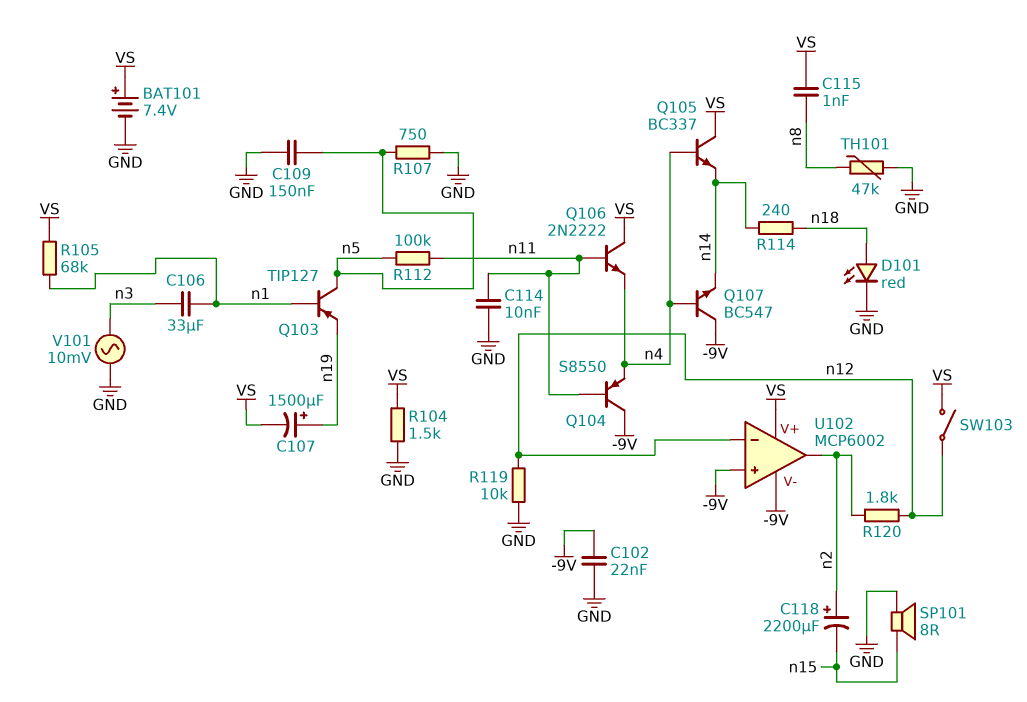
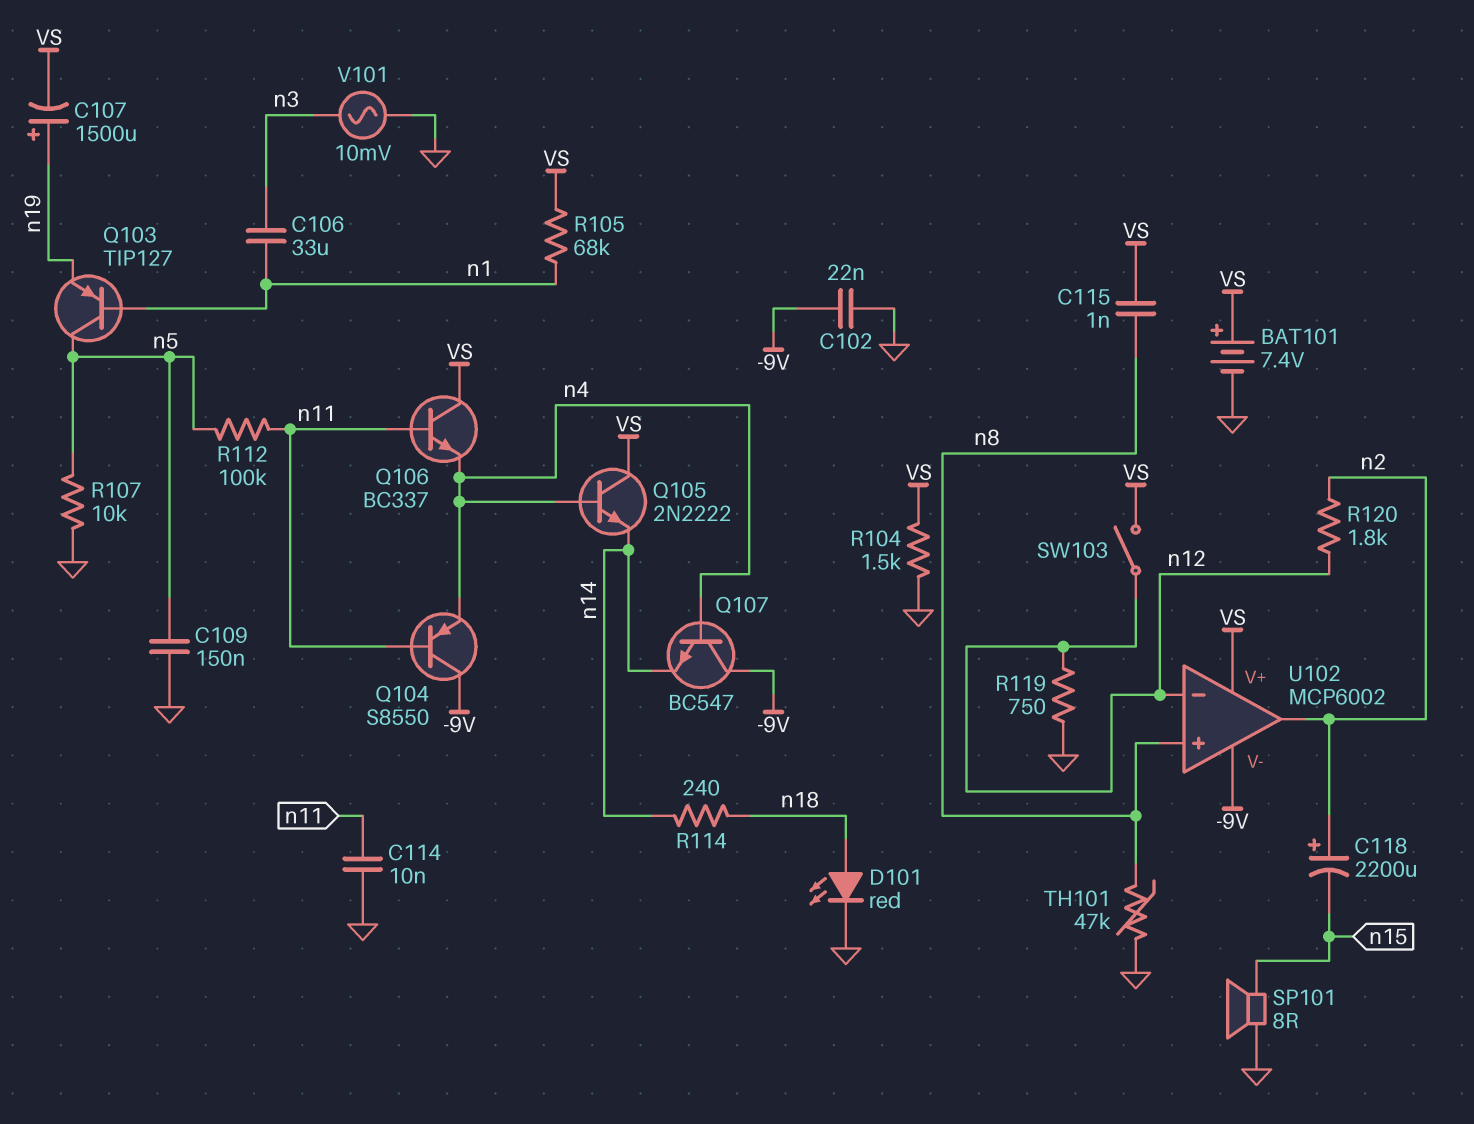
Q105: NPN BC337 (B n4, C VS, E n14) -> NPN 2N2222 (B n4, C VS, E n14)
Q106: NPN 2N2222 (B n11, C VS, E n4) -> NPN BC337 (B n11, C VS, E n4)
R107: 750 (GND, n5) -> 10k (GND, n5)
R119: 10k (GND, n12) -> 750 (GND, n12)
U102 pin in+: -9V -> n8

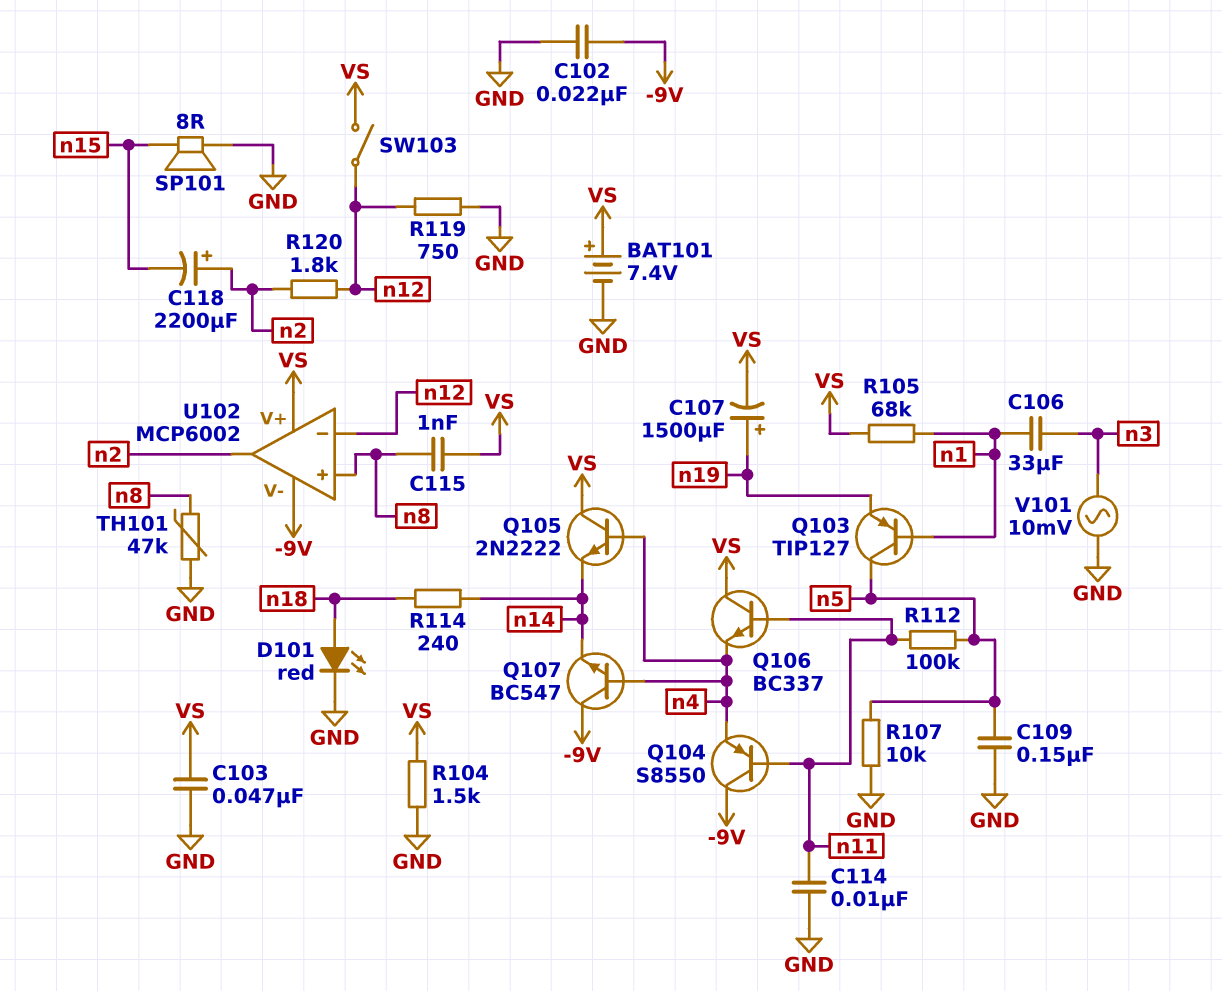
C103: none -> 47nF (GND, VS)

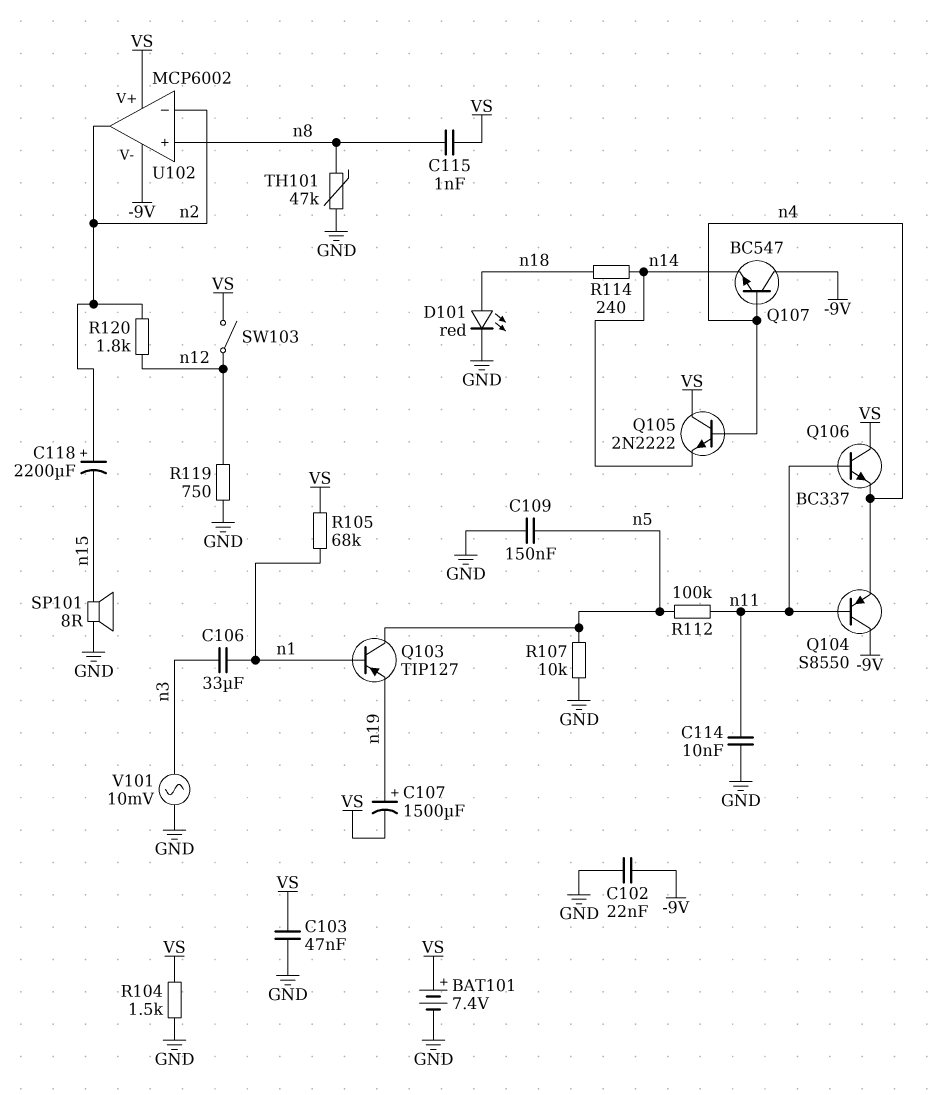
U102 pin in-: n12 -> n2

